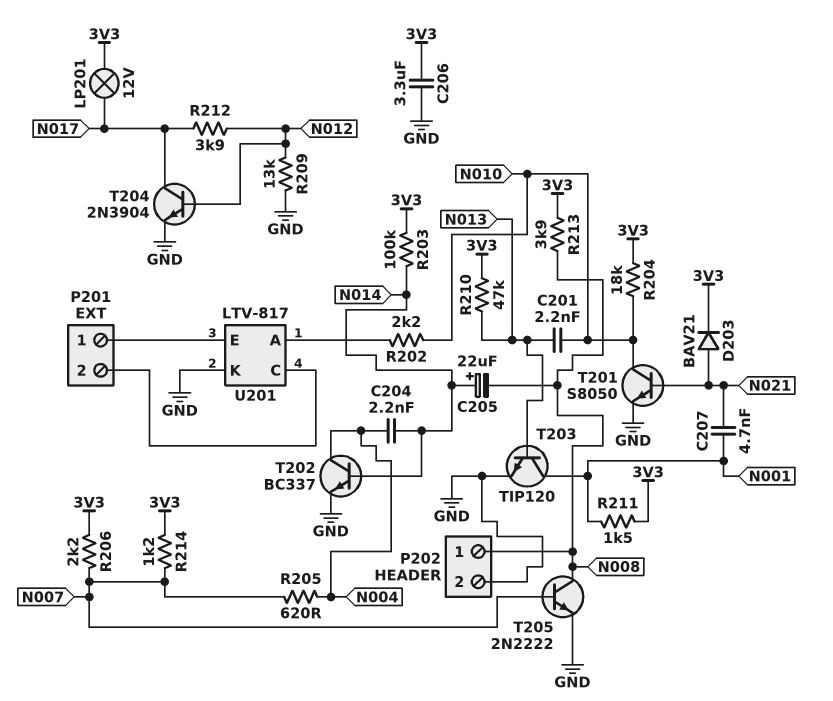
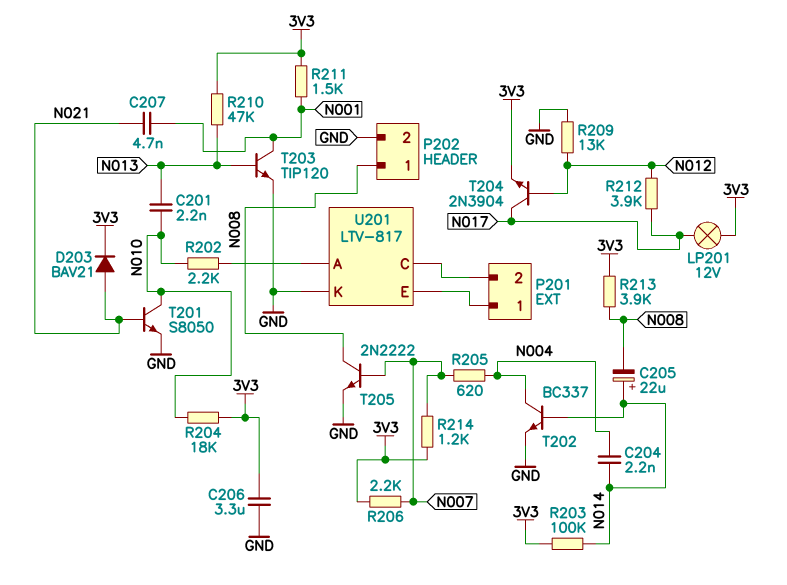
T204: NPN 2N3904 (B N012, C N017, E GND) -> NPN 2N3904 (B N012, C N017, E 3V3)

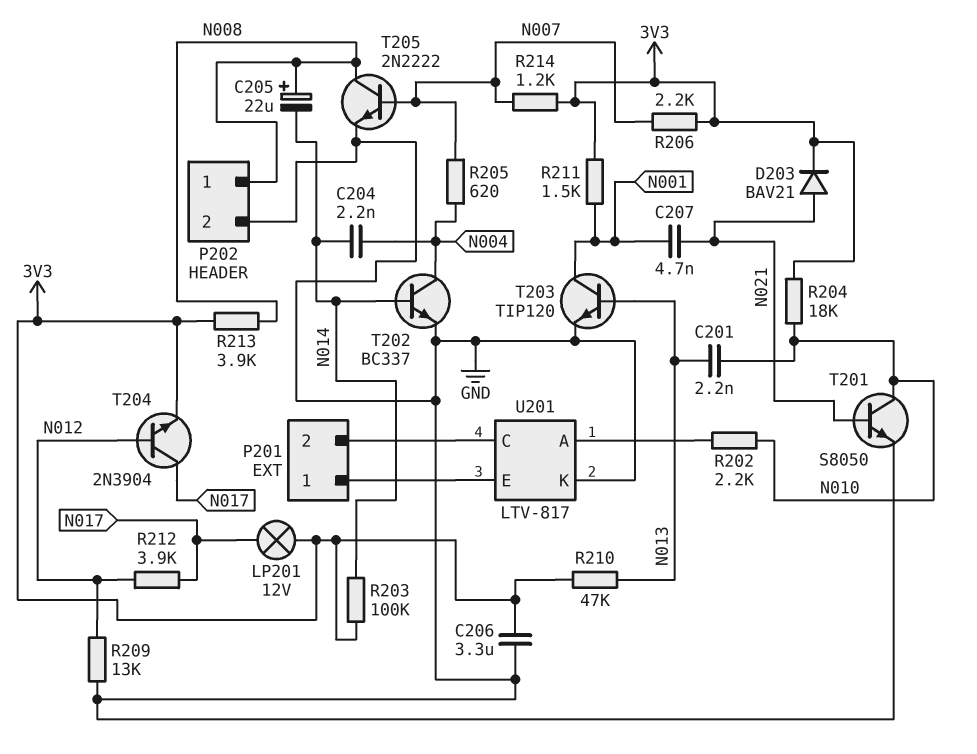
C205: 22uF (plus N014, minus N008) -> 22uF (plus N008, minus N014)

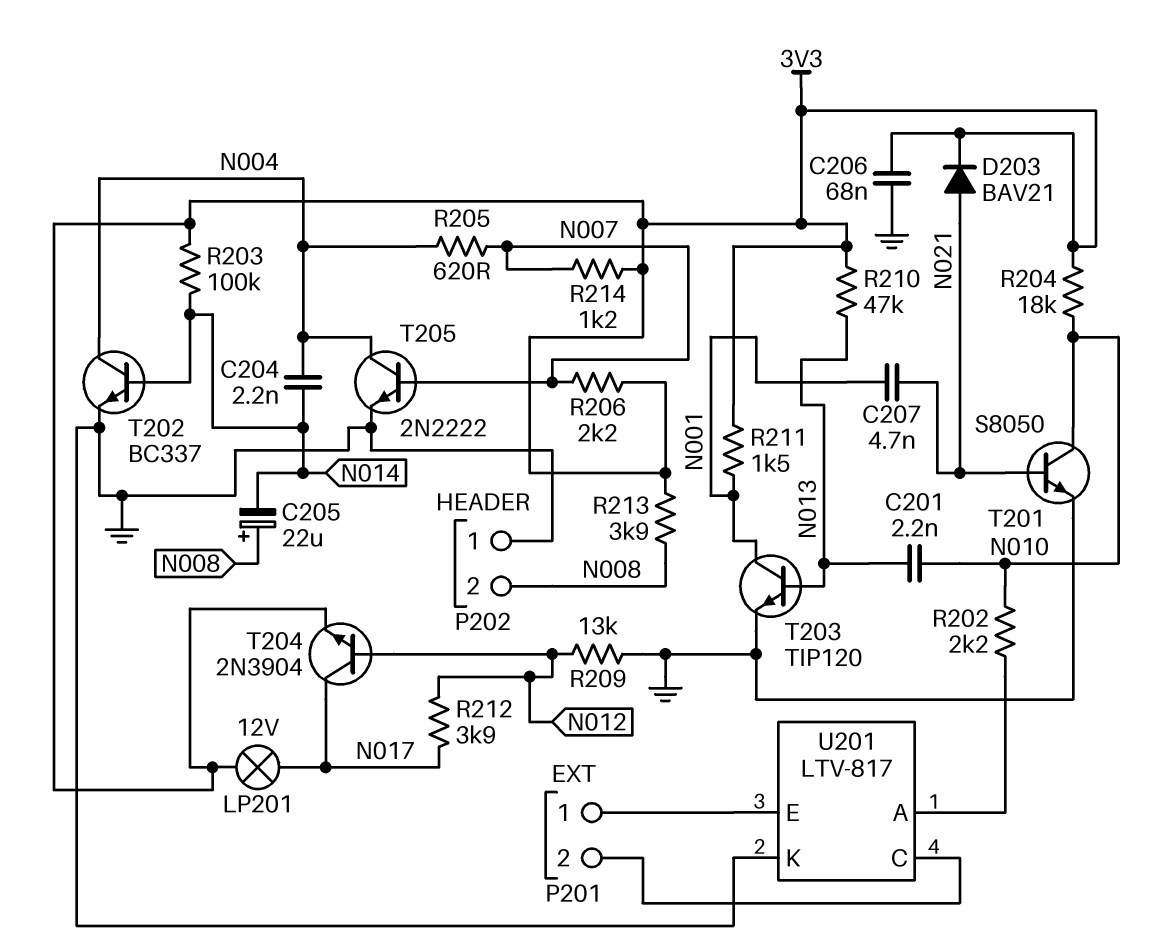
C206: 3.3uF (3V3, GND) -> 68nF (3V3, GND)
P202 pin 1: N008 -> GND
P202 pin 2: GND -> N008
T205: NPN 2N2222 (B N007, C N008, E GND) -> NPN 2N2222 (B N007, C N004, E GND)

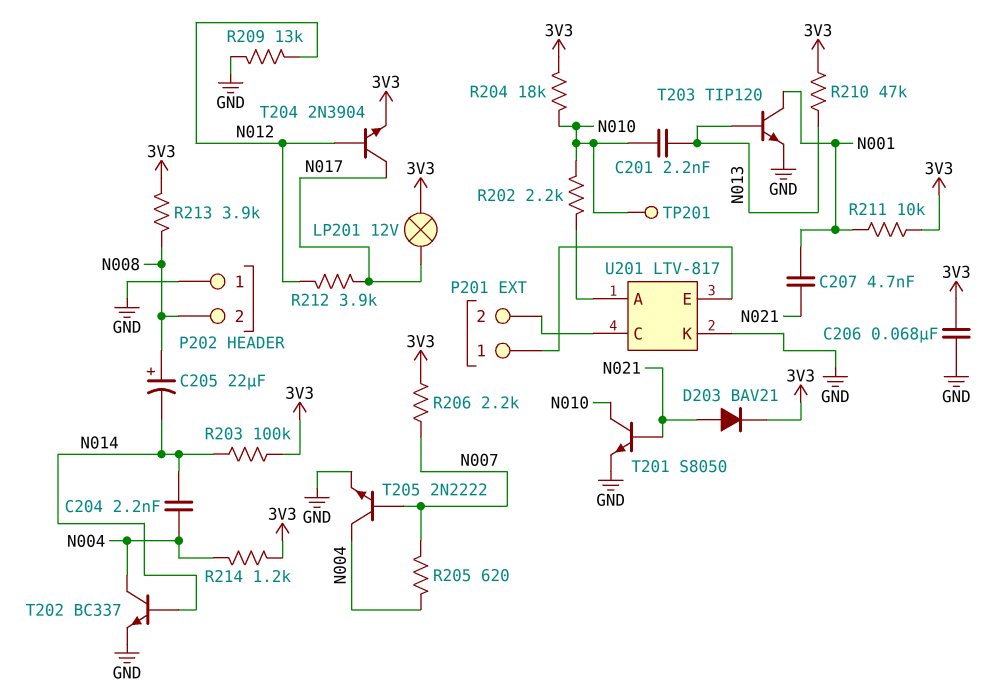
R211: 1.5k (3V3, N001) -> 10k (3V3, N001)
R214: 1.2k (3V3, N007) -> 1.2k (3V3, N004)
TP201: none -> test point (N010)

